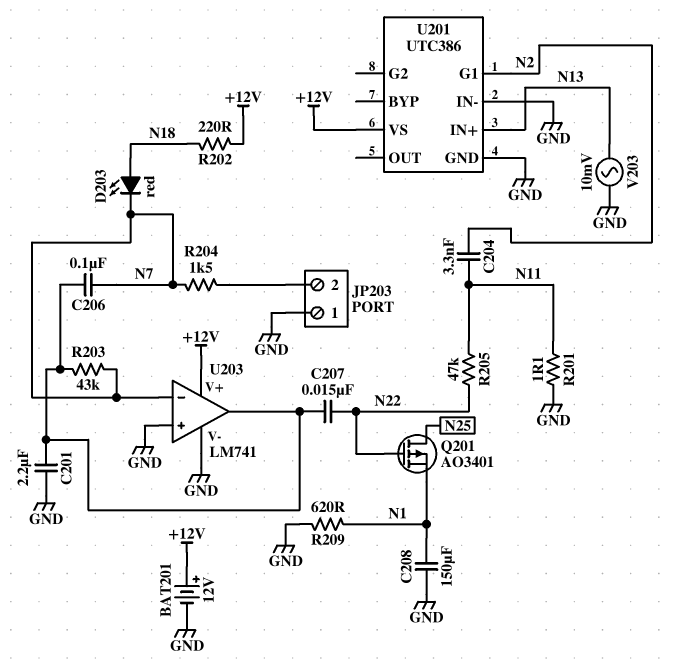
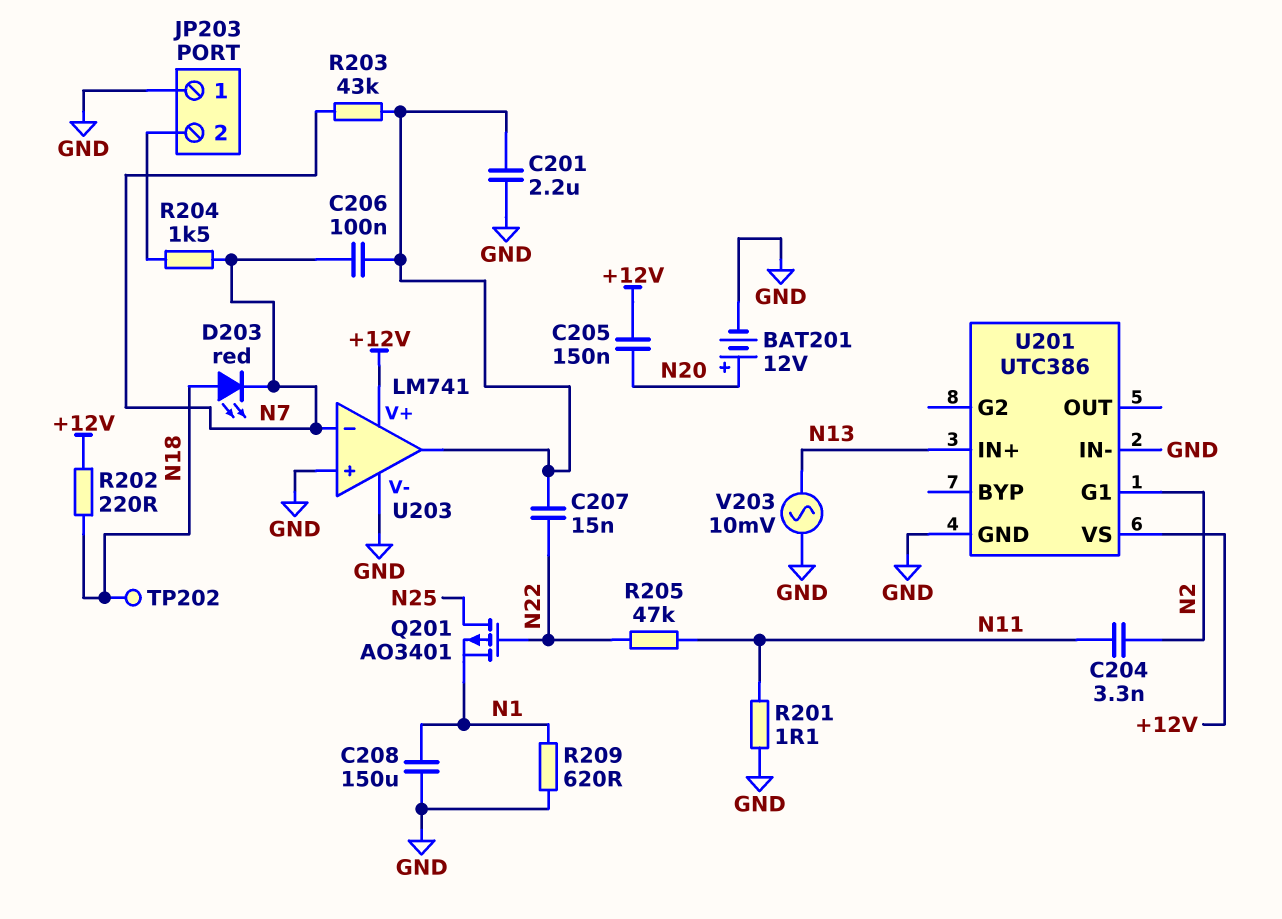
BAT201: 12V (plus +12V, minus GND) -> 12V (plus N20, minus GND)
C205: none -> 150nF (+12V, N20)
TP202: none -> test point (N18)

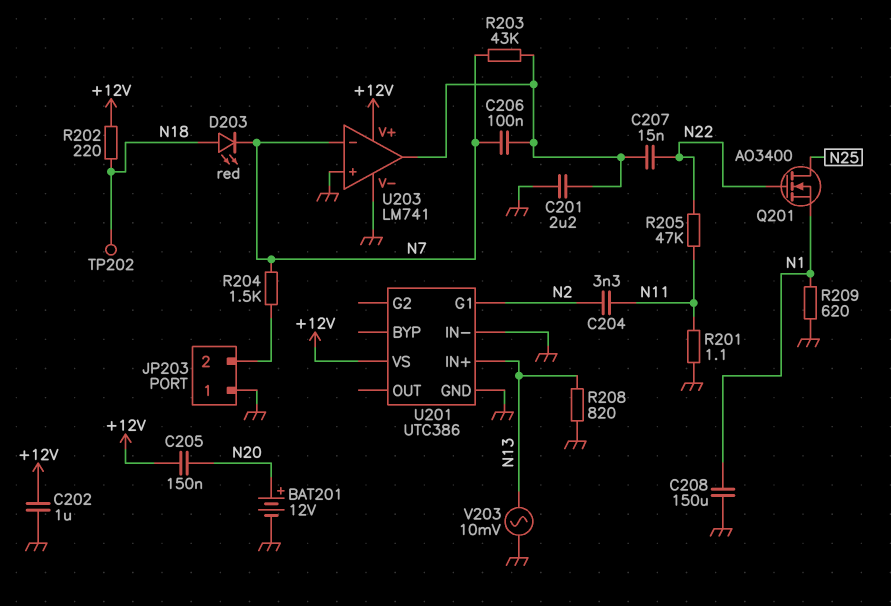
C202: none -> 1uF (+12V, GND)
Q201: PMOS AO3401 (G N22, D N25, S N1) -> NMOS AO3400 (G N22, D N25, S N1)
R208: none -> 820 (GND, N13)

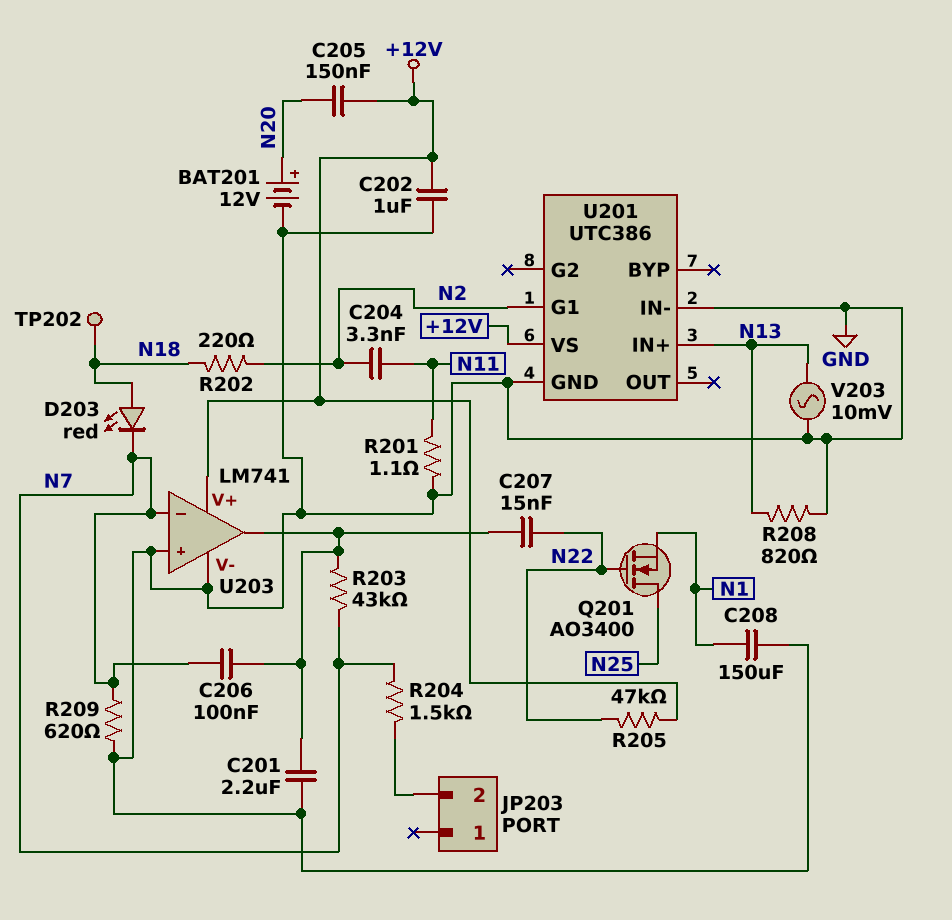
JP203 pin 1: GND -> none
R202: 220 (+12V, N18) -> 220 (N2, N18)
R205: 47k (N11, N22) -> 47k (+12V, N22)
R209: 620 (GND, N1) -> 620 (GND, N7)

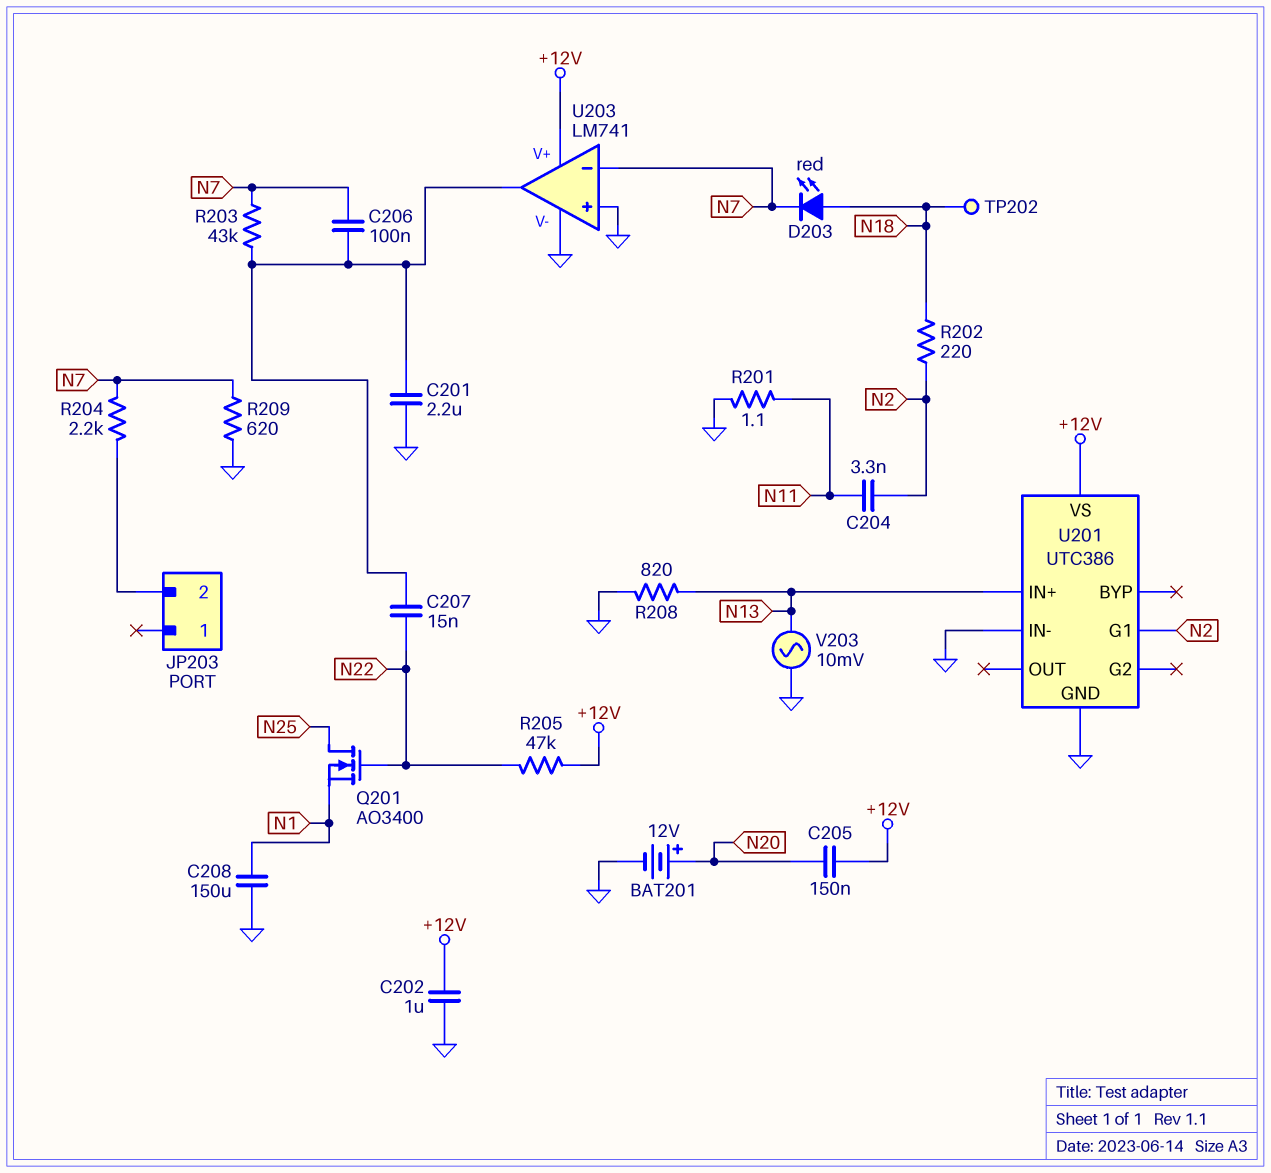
R204: 1.5k (JP203/2, N7) -> 2.2k (JP203/2, N7)

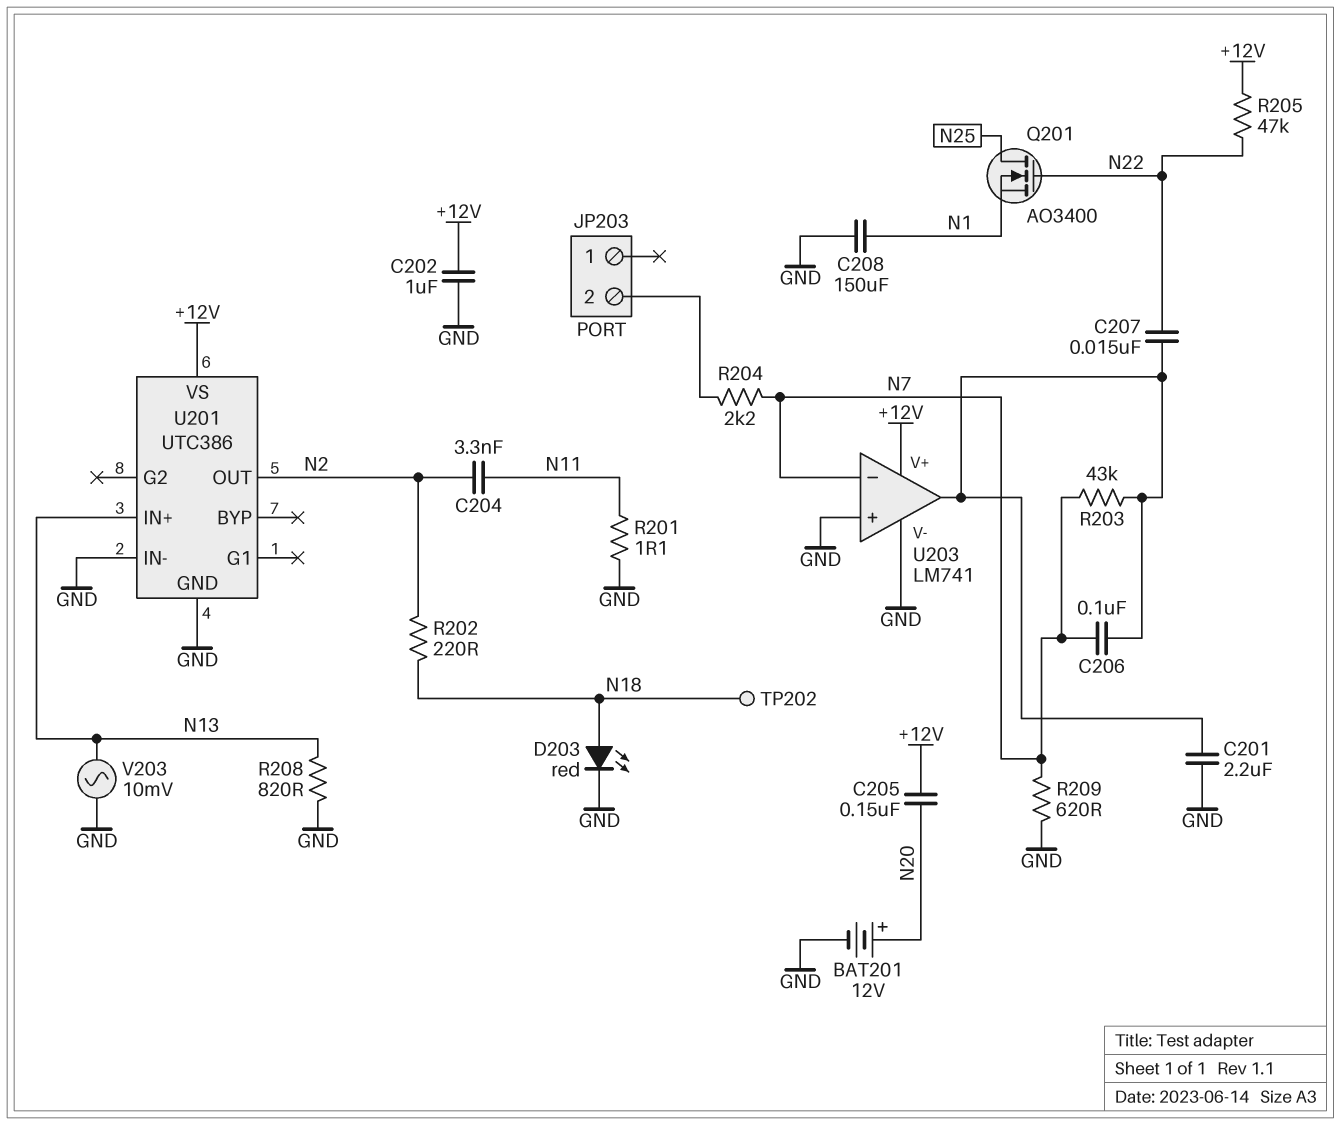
D203: LED red (A N18, K N7) -> LED red (A N18, K GND)
U201 pin G1: N2 -> none
U201 pin OUT: none -> N2

